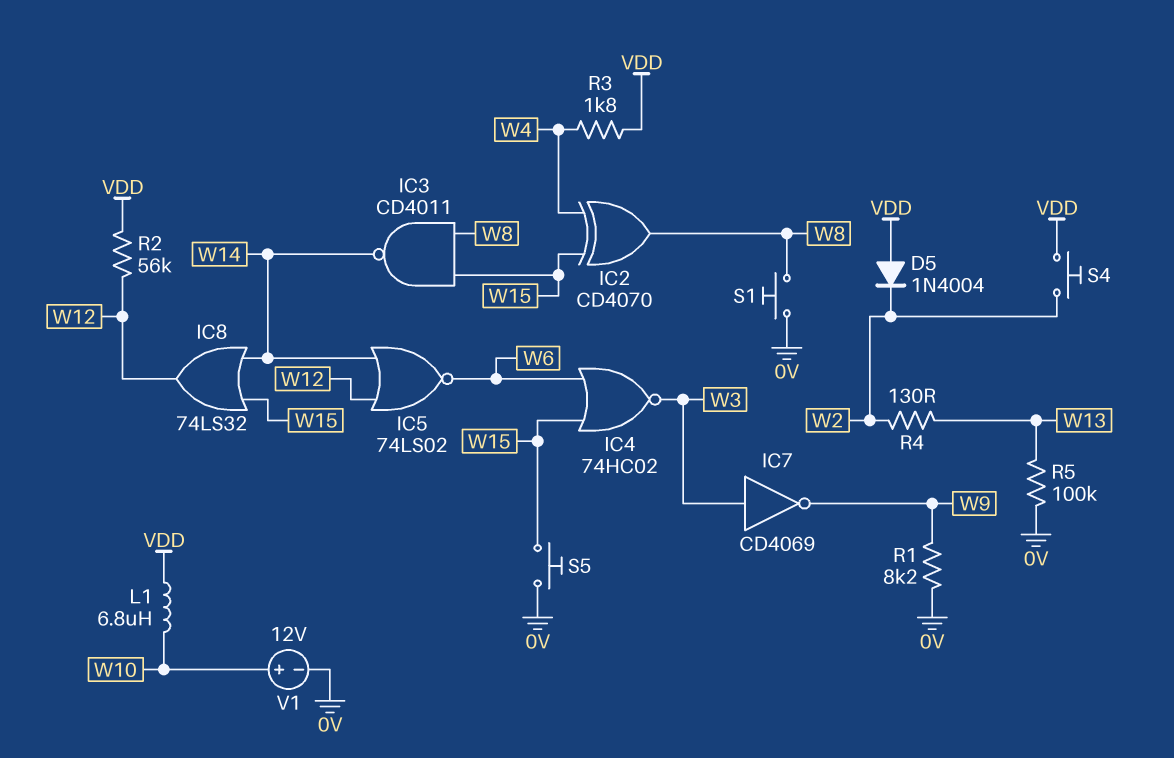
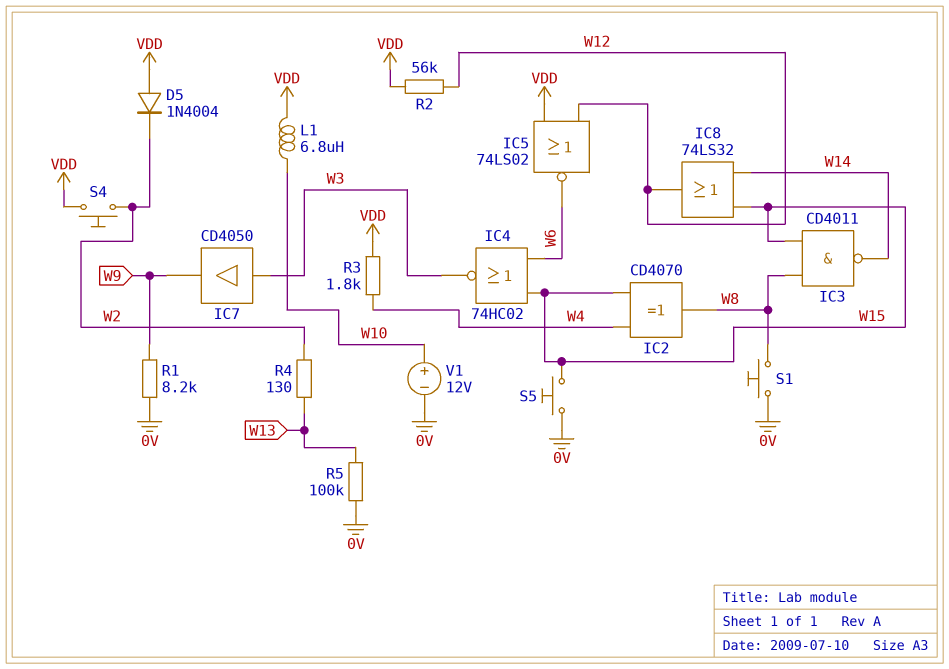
IC5: NOR 74LS02 (in W12, in W14, out W6) -> NOR 74LS02 (in VDD, in W12, out W6)
IC7: NOT CD4069 (in W3, out W9) -> buffer CD4050 (in W3, out W9)

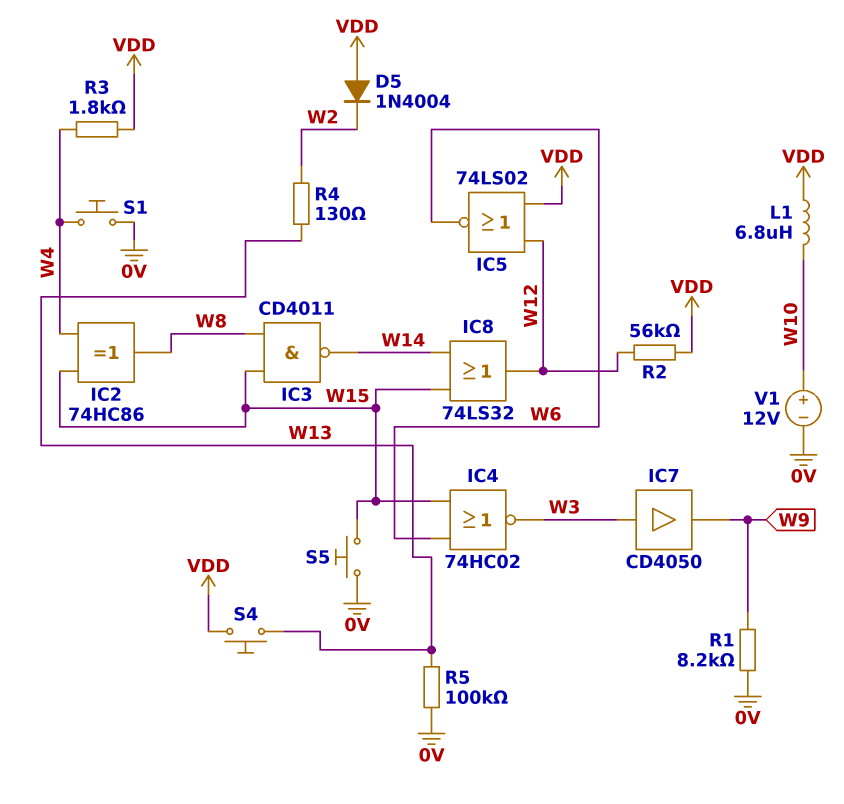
IC2: XOR CD4070 (in W4, in W15, out W8) -> XOR 74HC86 (in W4, in W15, out W8)
S1: button (0V, W8) -> button (0V, W4)
S4: button (VDD, W2) -> button (VDD, W13)

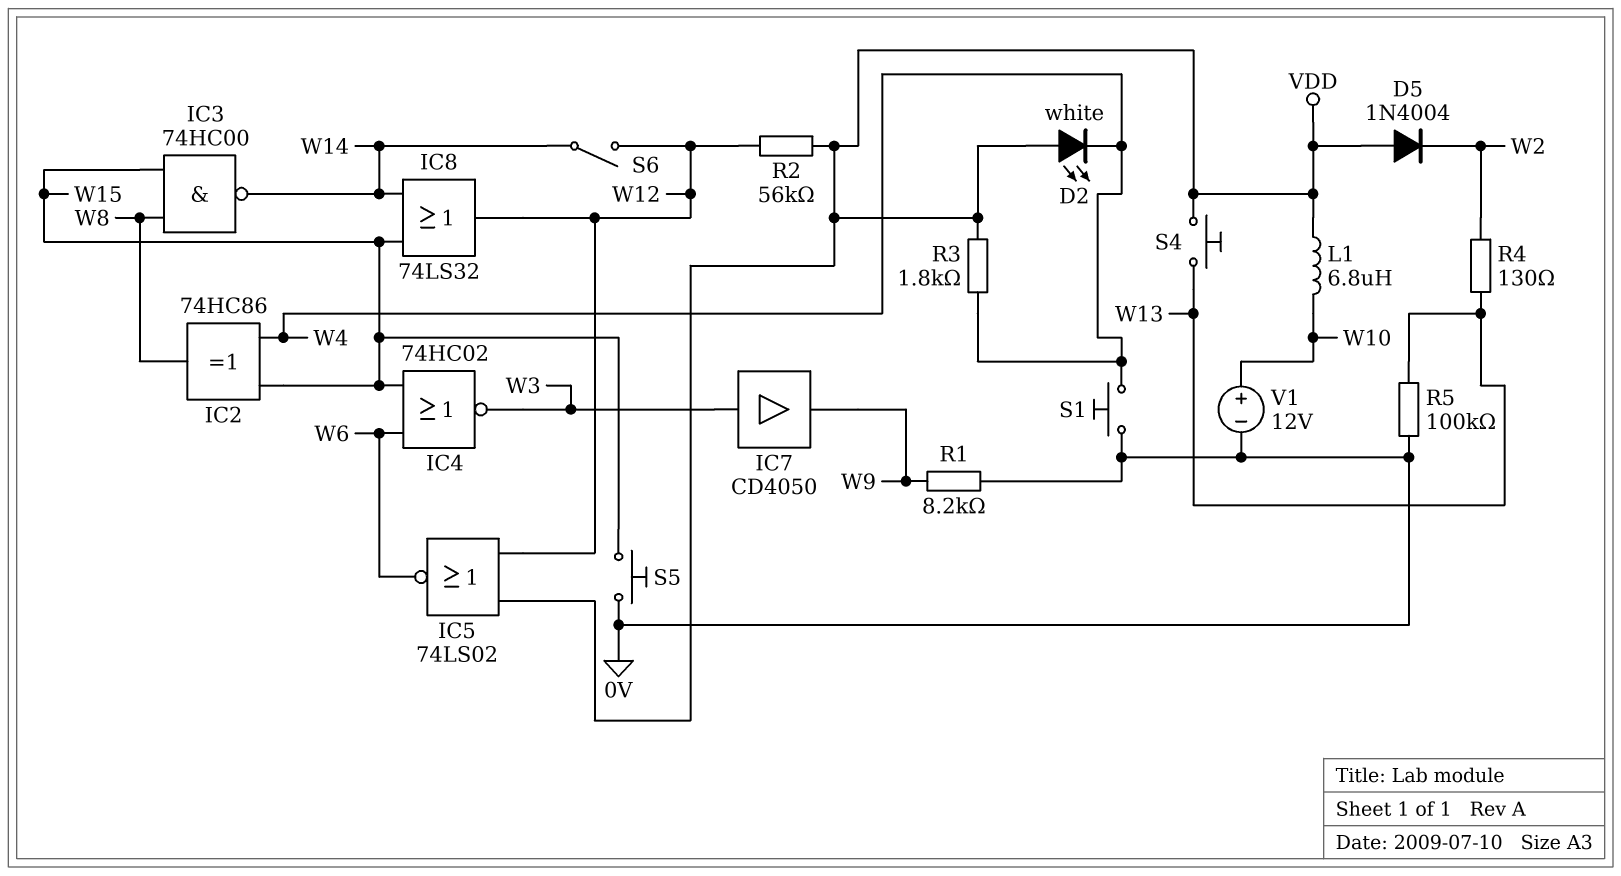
D2: none -> LED white (A VDD, K W4)
IC3: NAND CD4011 (in W8, in W15, out W14) -> NAND 74HC00 (in W8, in W15, out W14)
S6: none -> switch (W12, W14)

